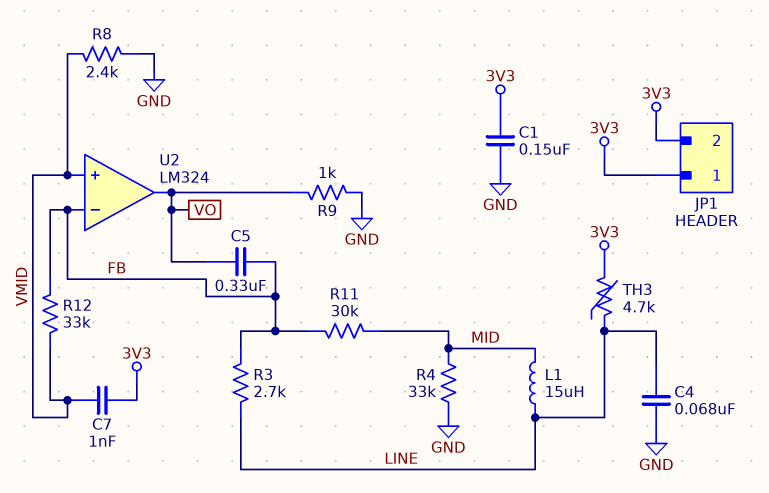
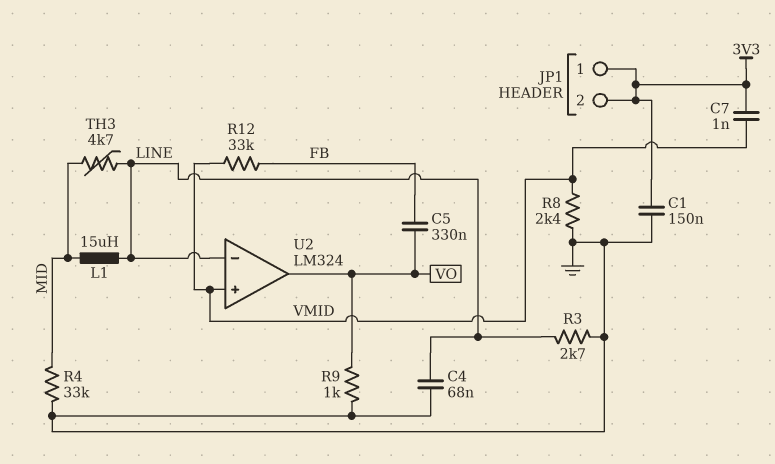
R3: 2.7k (FB, LINE) -> 2.7k (GND, LINE)
R11: 30k (FB, MID) -> none
TH3: 4.7k (3V3, LINE) -> 4.7k (LINE, MID)
U2 pin in-: FB -> LINE

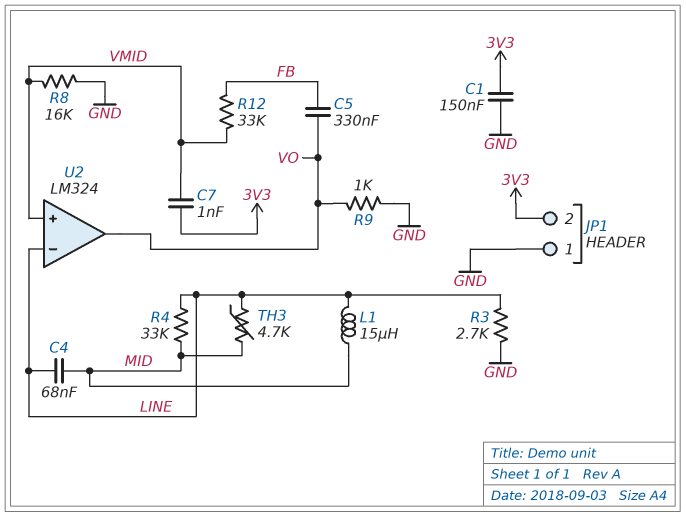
C4: 68nF (GND, LINE) -> 68nF (LINE, MID)
JP1 pin 1: 3V3 -> GND
R4: 33k (GND, MID) -> 33k (LINE, MID)
R8: 2.4k (GND, VMID) -> 16k (GND, VMID)

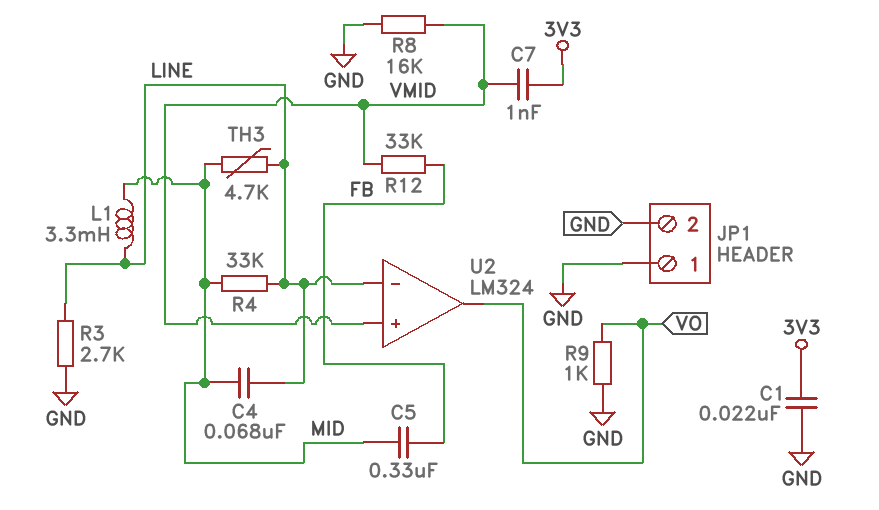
C1: 150nF (3V3, GND) -> 22nF (3V3, GND)
C5: 330nF (FB, VO) -> 330nF (FB, MID)
JP1 pin 2: 3V3 -> GND
L1: 15uH (LINE, MID) -> 3.3mH (LINE, MID)

